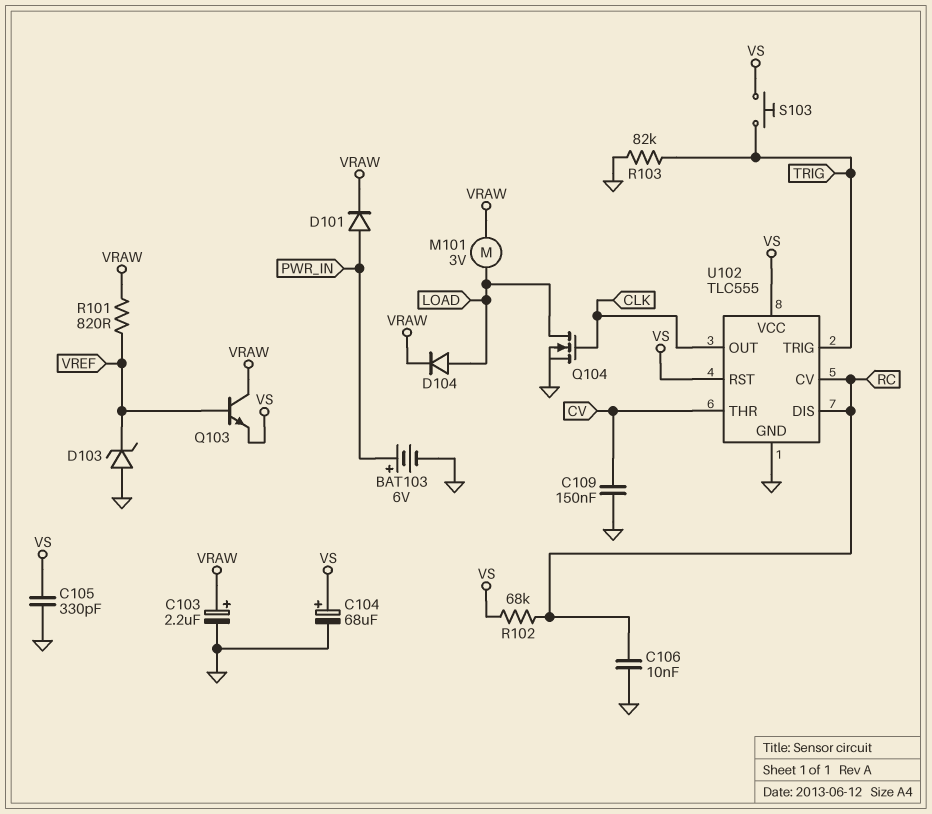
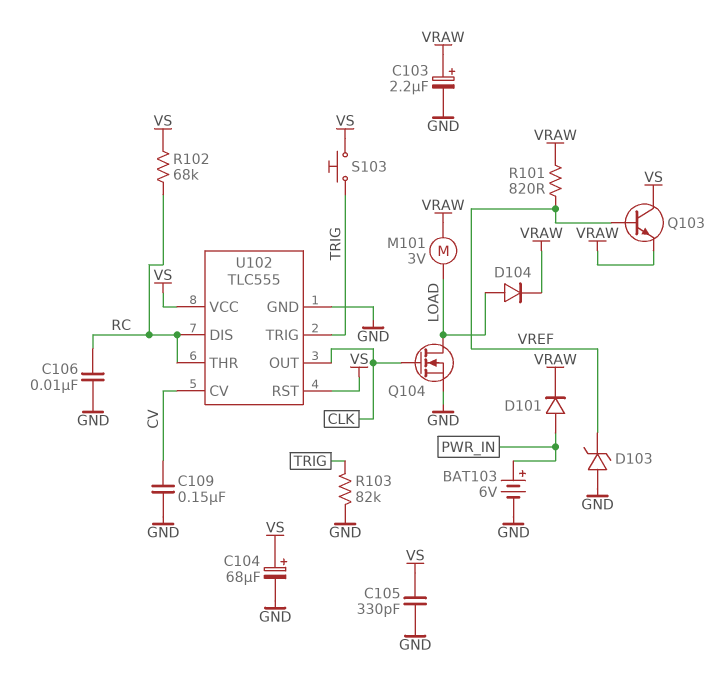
Q103: NPN (B VREF, C VRAW, E VS) -> NPN (B VREF, C VS, E VRAW)
U102 pin CV: RC -> CV
U102 pin THR: CV -> RC

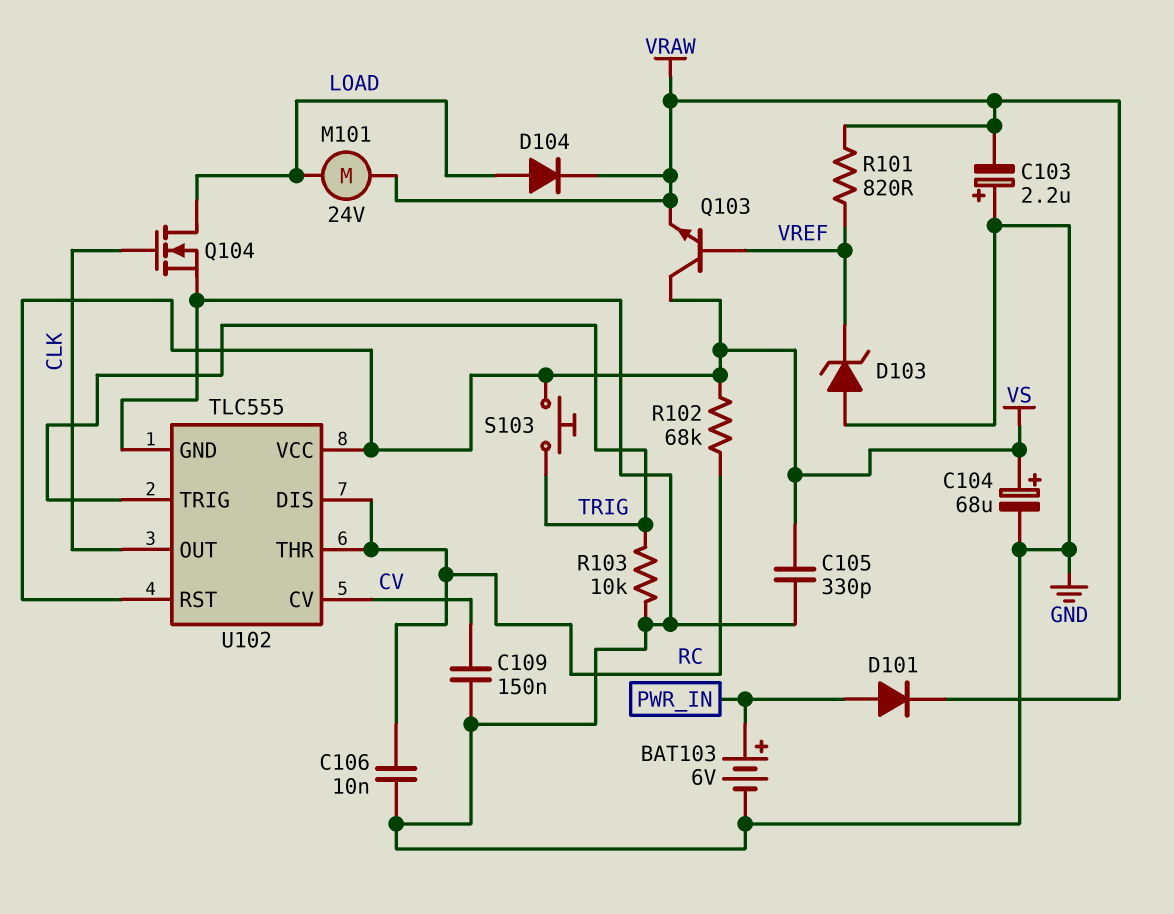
C103: 2.2uF (plus VRAW, minus GND) -> 2.2uF (plus GND, minus VRAW)
M101: motor 3V (LOAD, VRAW) -> motor 24V (LOAD, VRAW)
R103: 82k (GND, TRIG) -> 10k (GND, TRIG)

